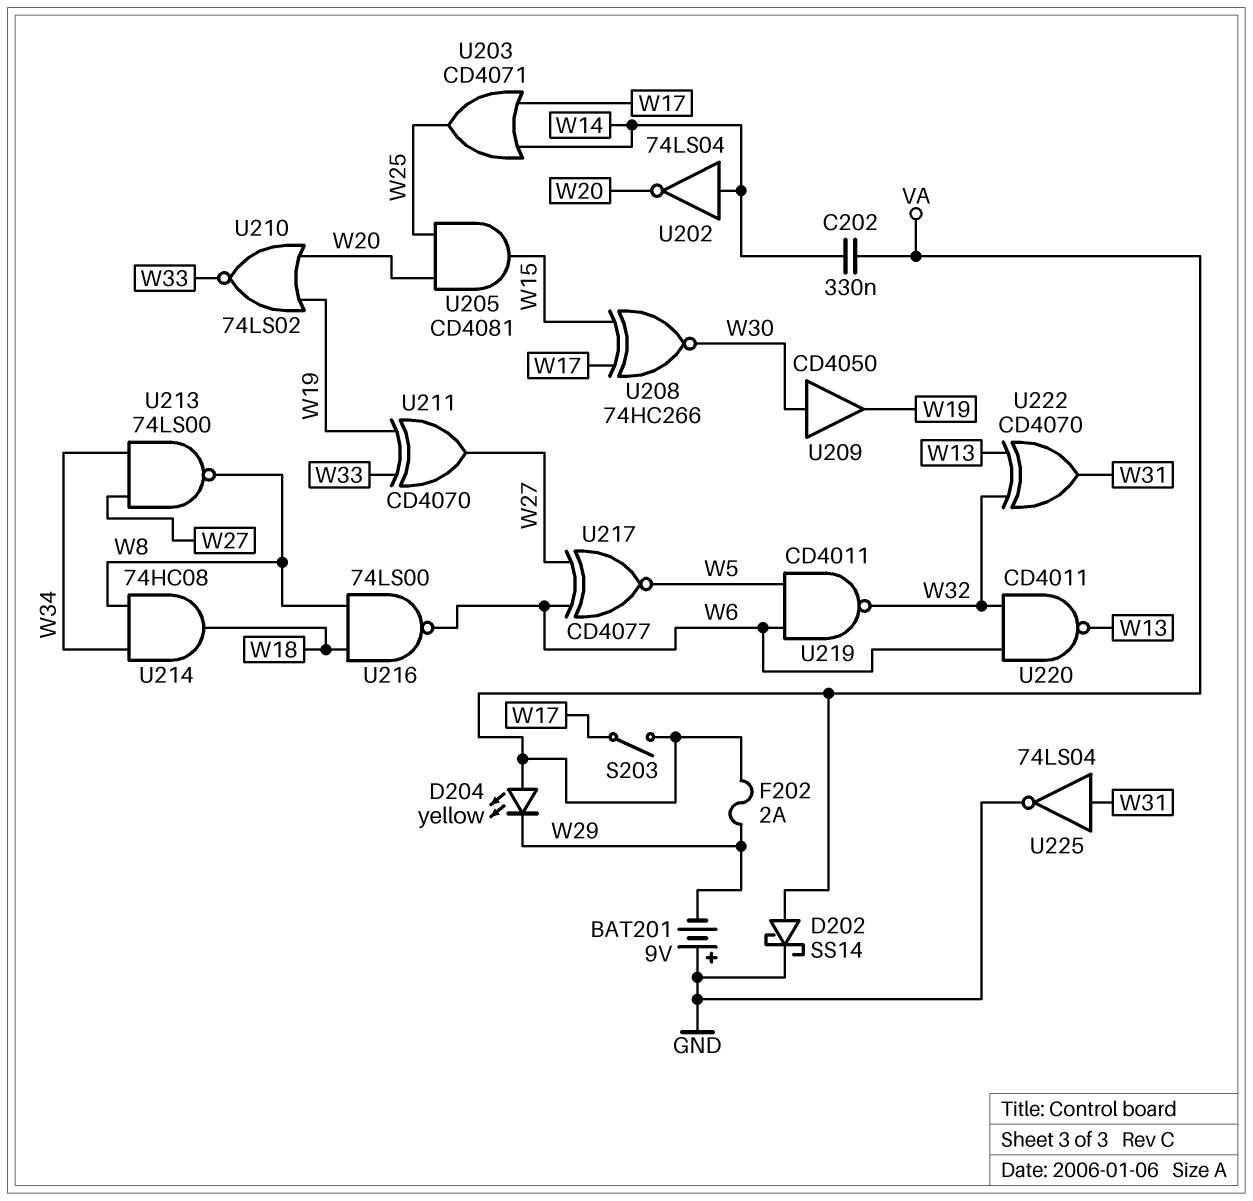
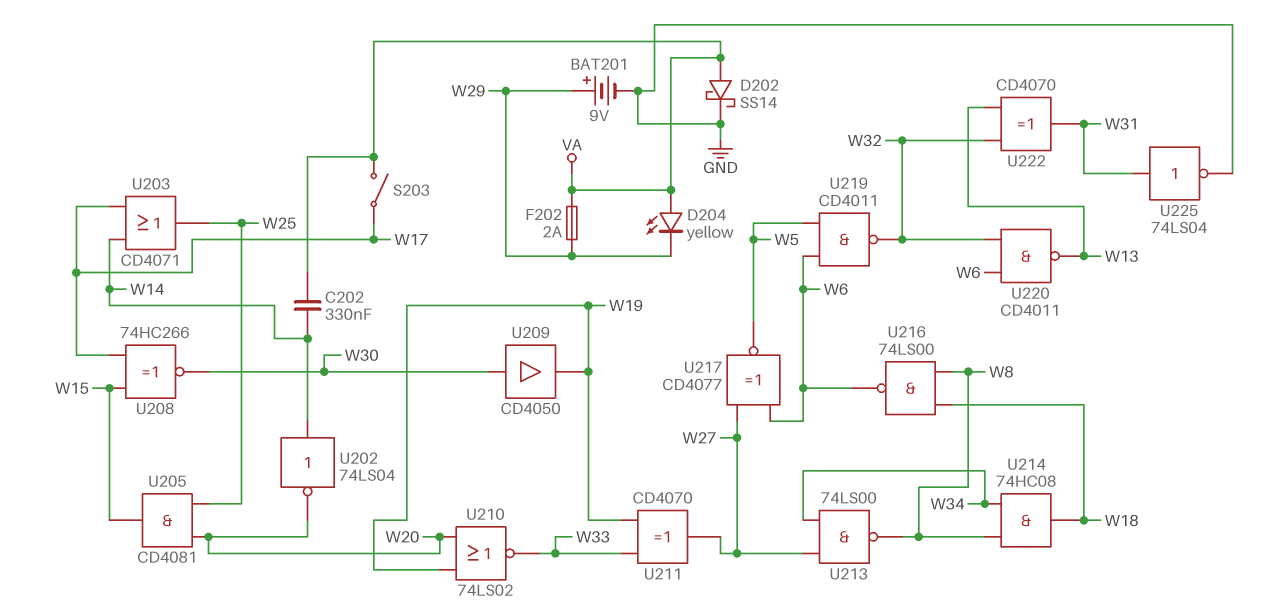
BAT201: 9V (plus GND, minus W29) -> 9V (plus W29, minus GND)

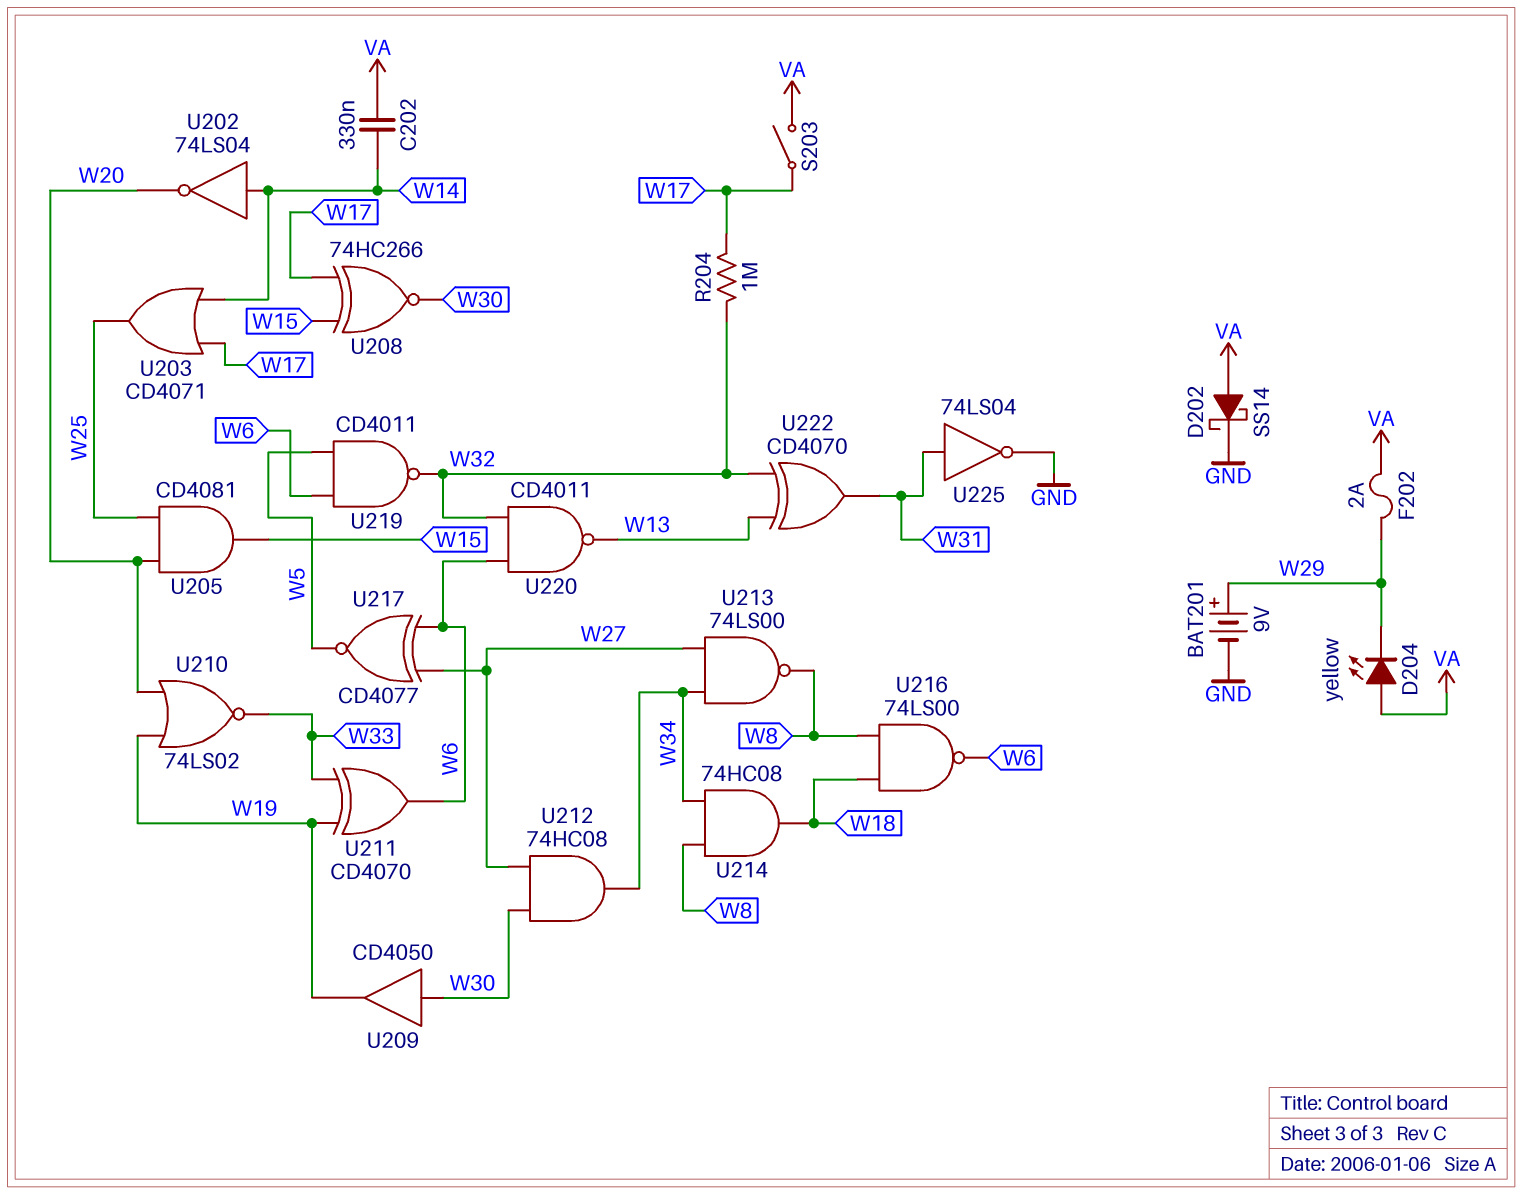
R204: none -> 1M (W17, W32)
U211: XOR CD4070 (in W19, in W33, out W27) -> XOR CD4070 (in W19, in W33, out W6)
U212: none -> AND 74HC08 (in W27, in W30, out W34)

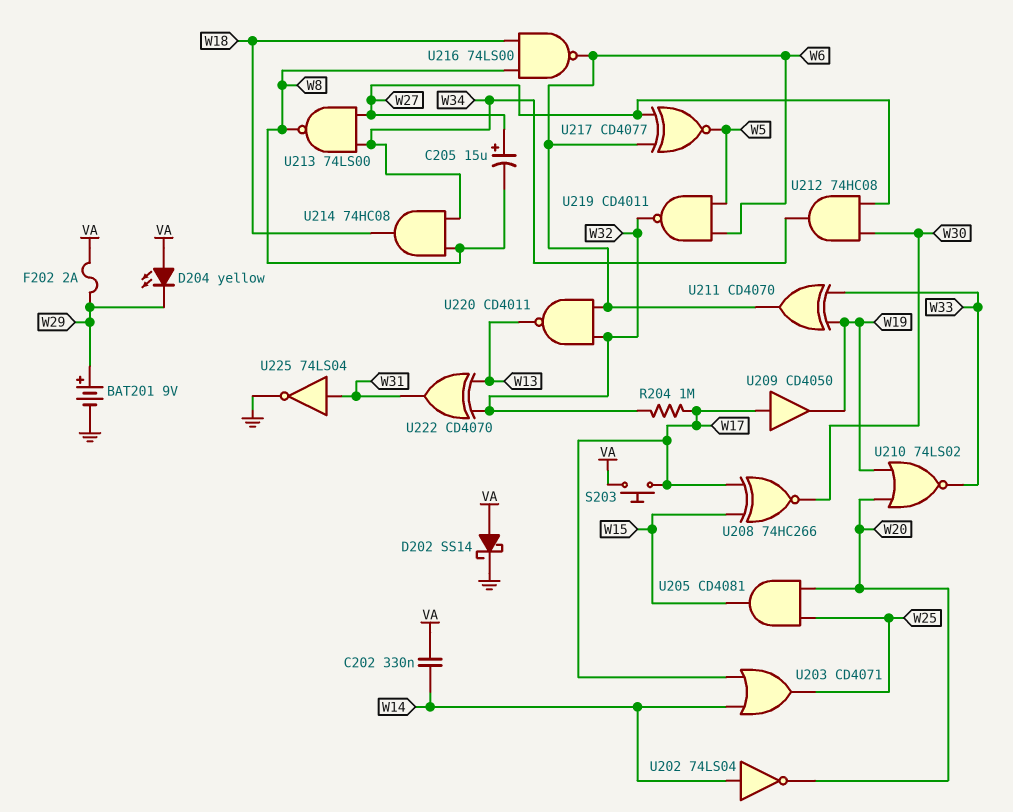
C205: none -> 15uF (plus W27, minus W8)
S203: switch (VA, W17) -> button (VA, W17)
U209: buffer CD4050 (in W30, out W19) -> buffer CD4050 (in W17, out W19)

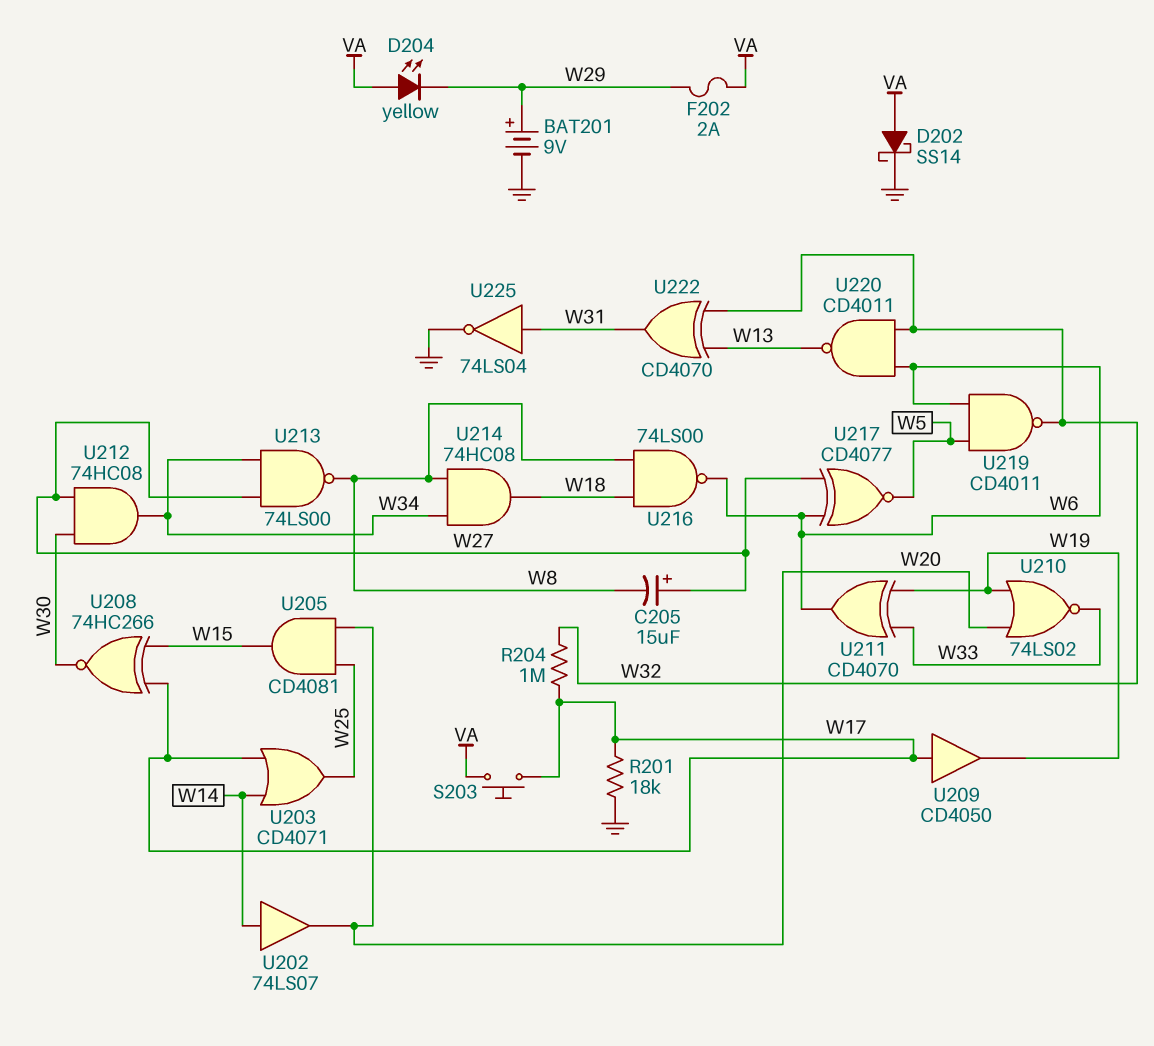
C202: 330nF (VA, W14) -> none
R201: none -> 18k (GND, W17)
U202: NOT 74LS04 (in W14, out W20) -> buffer 74LS07 (in W14, out W20)

